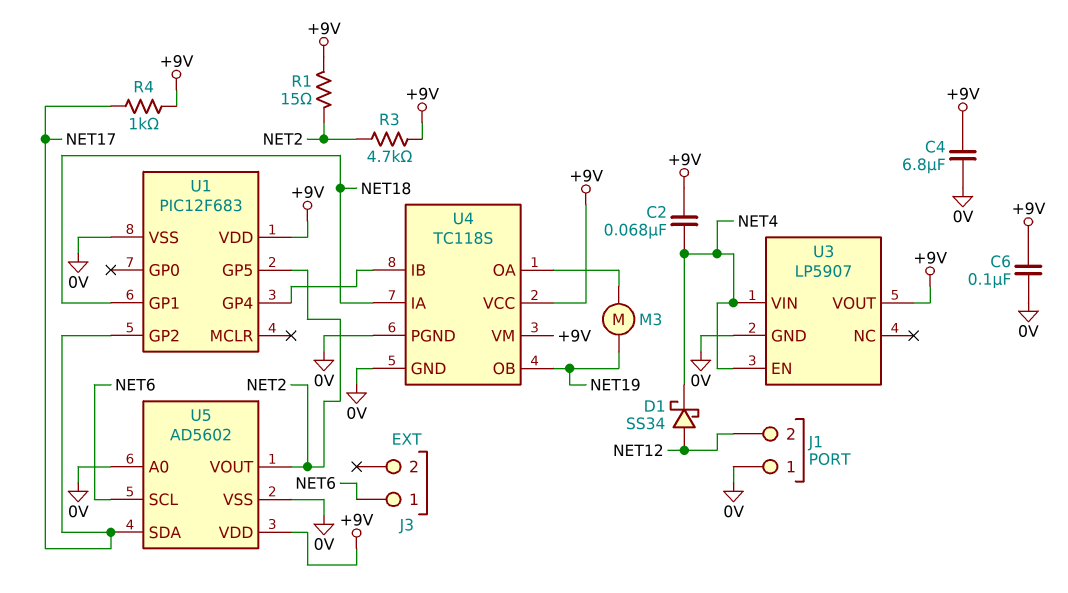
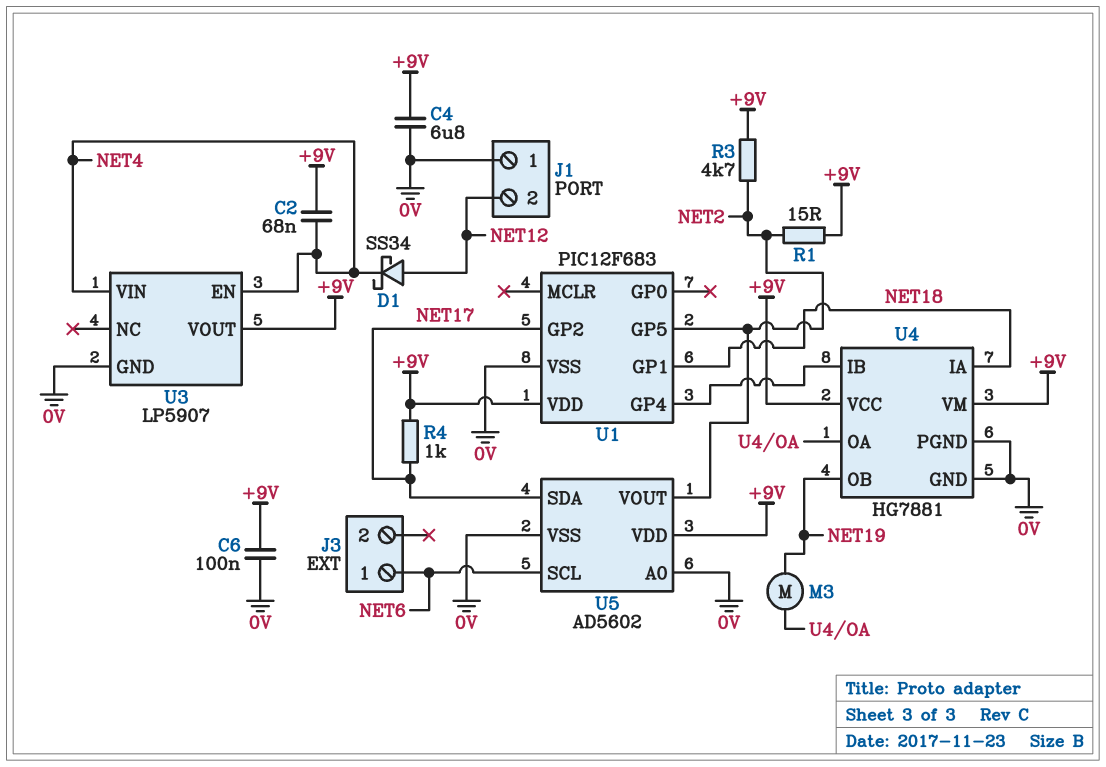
U4: TC118S -> HG7881

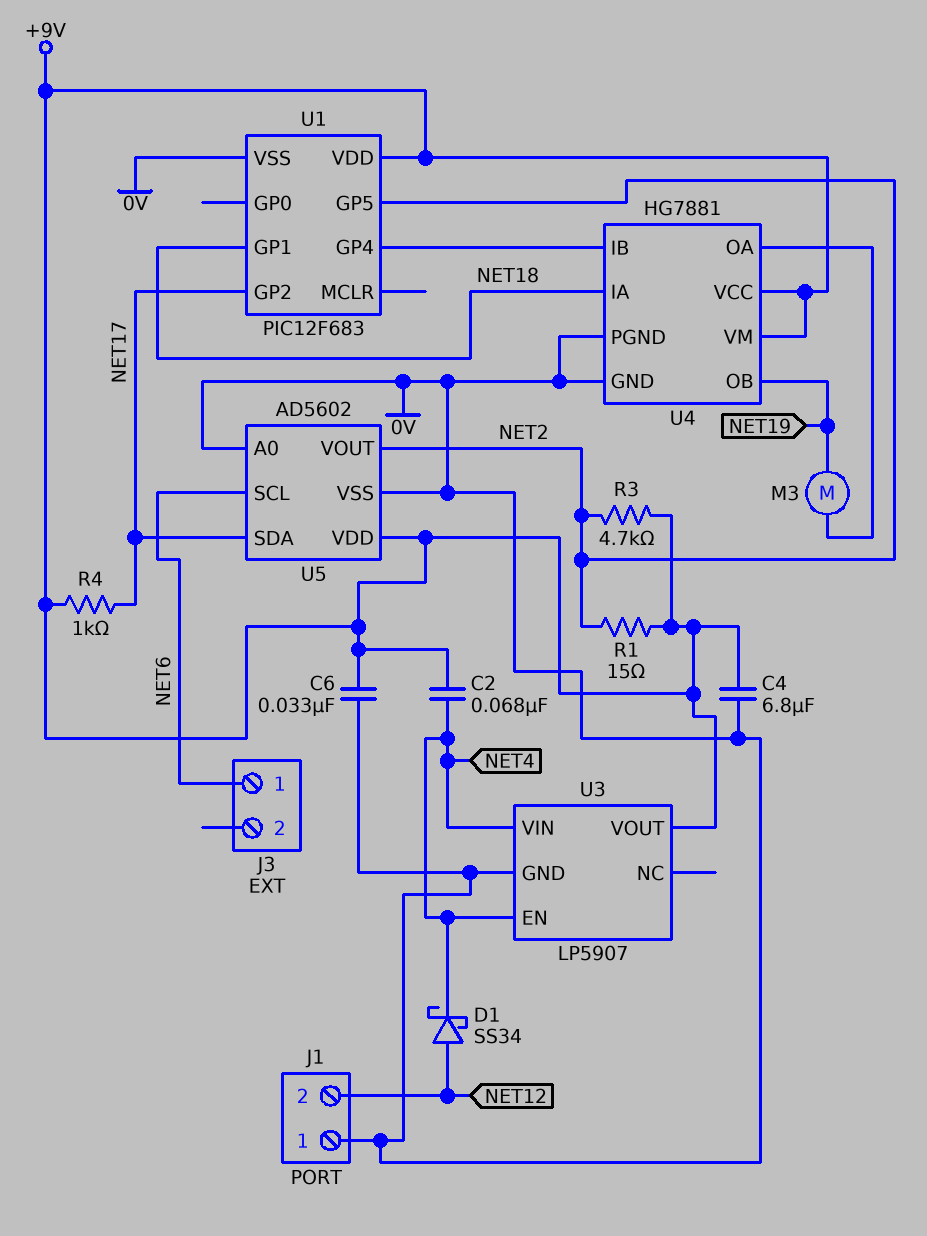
C6: 100nF (+9V, 0V) -> 33nF (+9V, 0V)

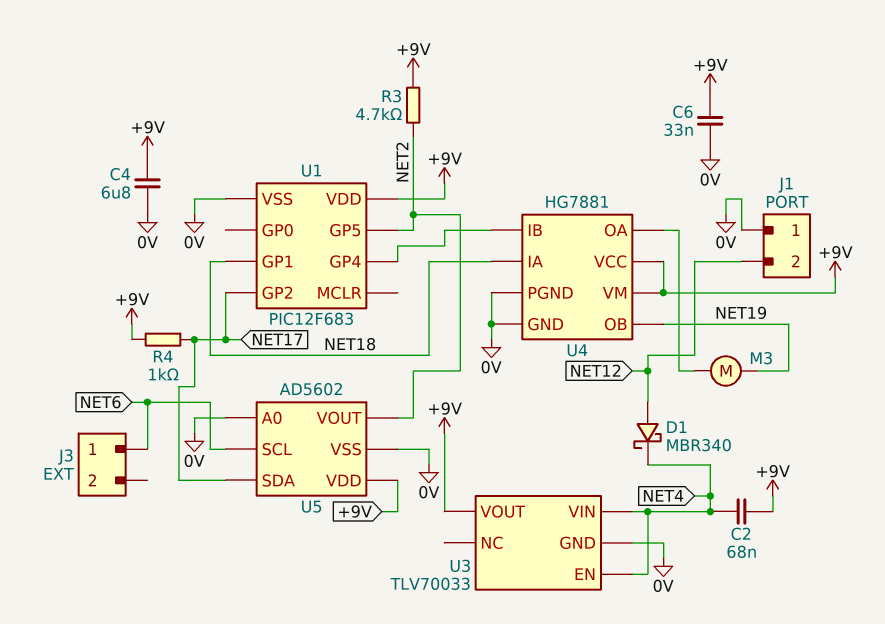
D1: schottky SS34 (A NET12, K NET4) -> schottky MBR340 (A NET12, K NET4)
R1: 15 (+9V, NET2) -> none
U3: LP5907 -> TLV70033

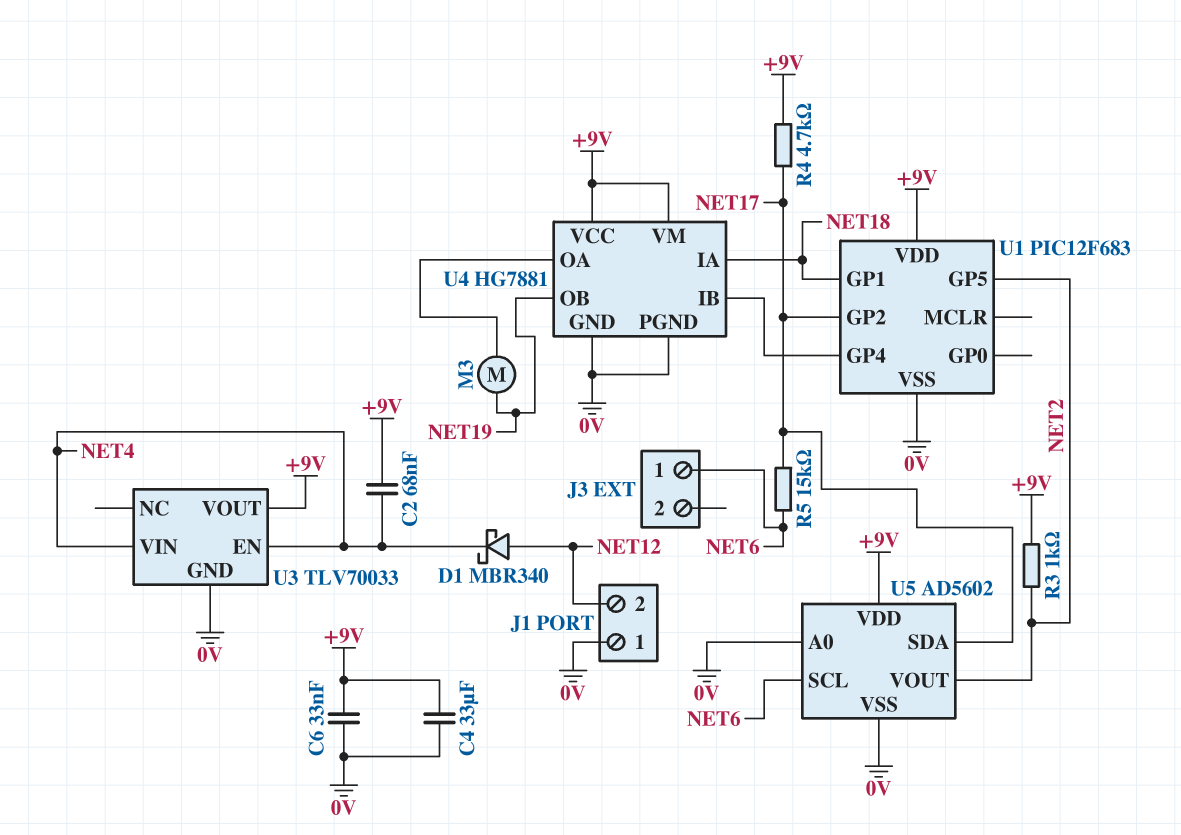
C4: 6.8uF (+9V, 0V) -> 33uF (+9V, 0V)
R3: 4.7k (+9V, NET2) -> 1k (+9V, NET2)
R4: 1k (+9V, NET17) -> 4.7k (+9V, NET17)
R5: none -> 15k (NET6, NET17)

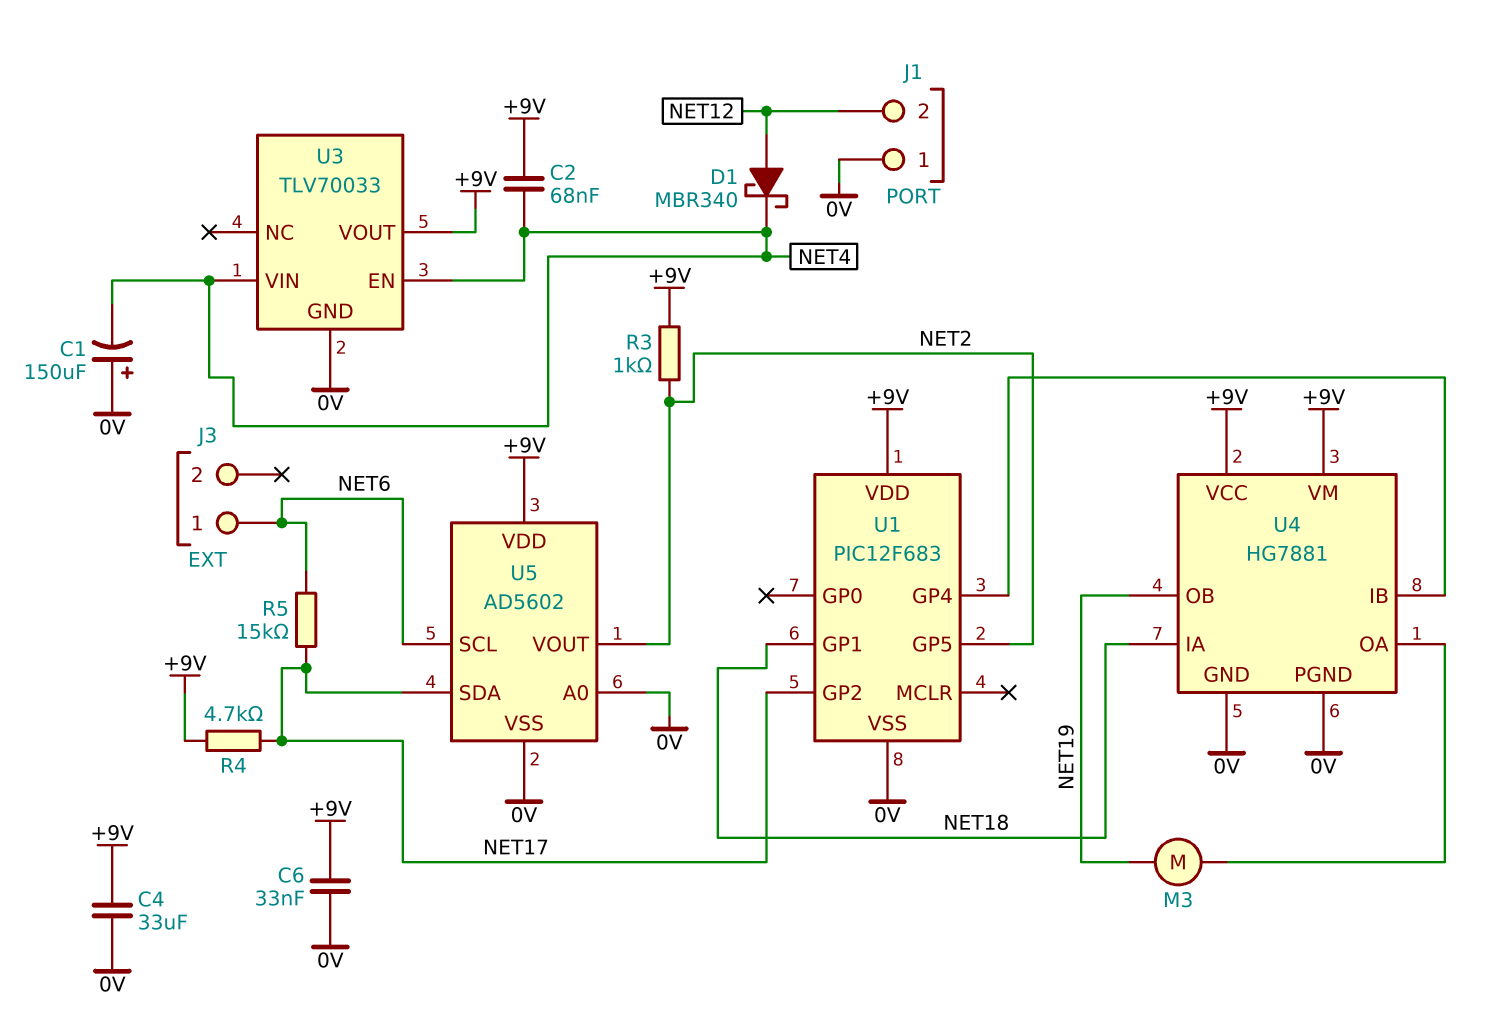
C1: none -> 150uF (plus 0V, minus NET4)

